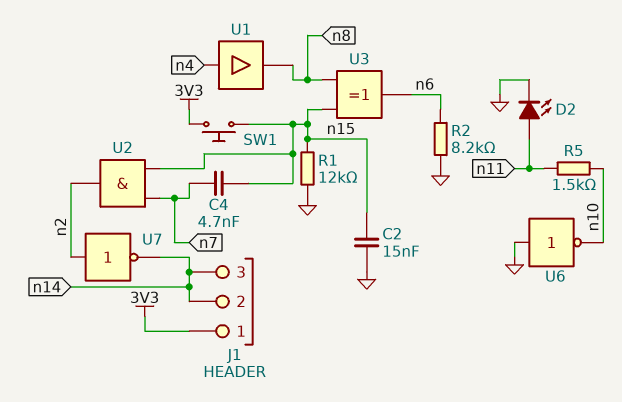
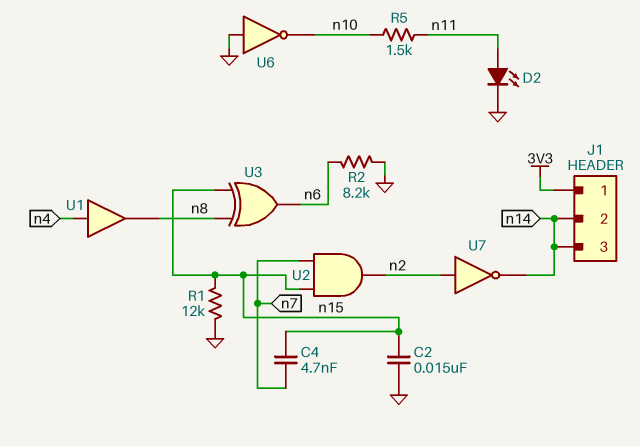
SW1: button (3V3, n15) -> none

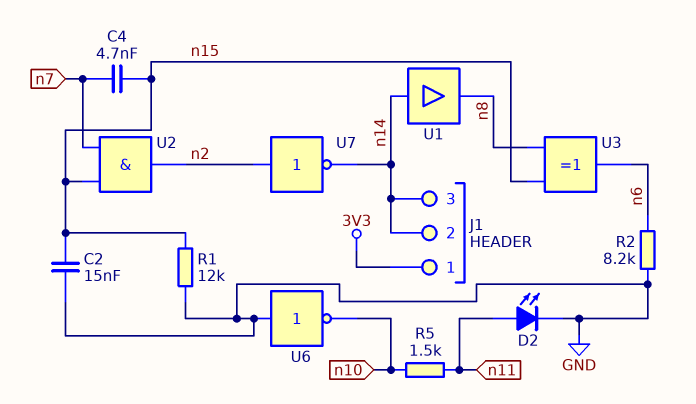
U1: buffer (in n4, out n8) -> buffer (in n14, out n8)

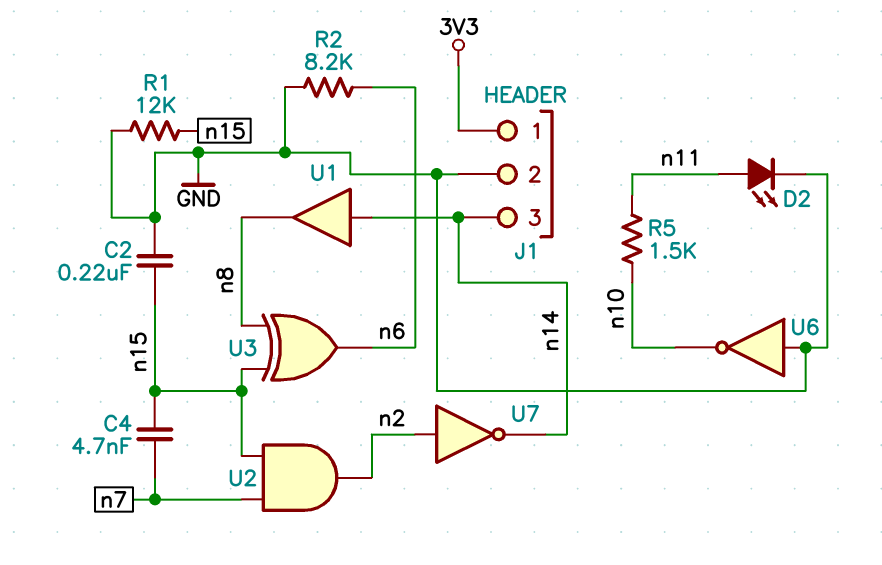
C2: 15nF (GND, n15) -> 220nF (GND, n15)
J1 pin 2: n14 -> GND

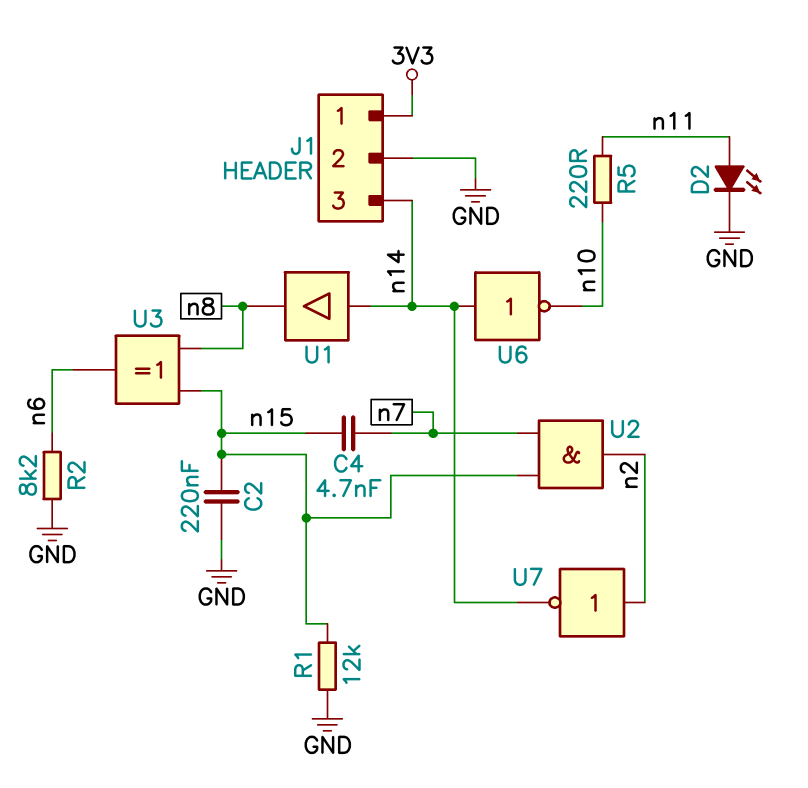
R5: 1.5k (n10, n11) -> 220 (n10, n11)
U6: NOT (in GND, out n10) -> NOT (in n14, out n10)

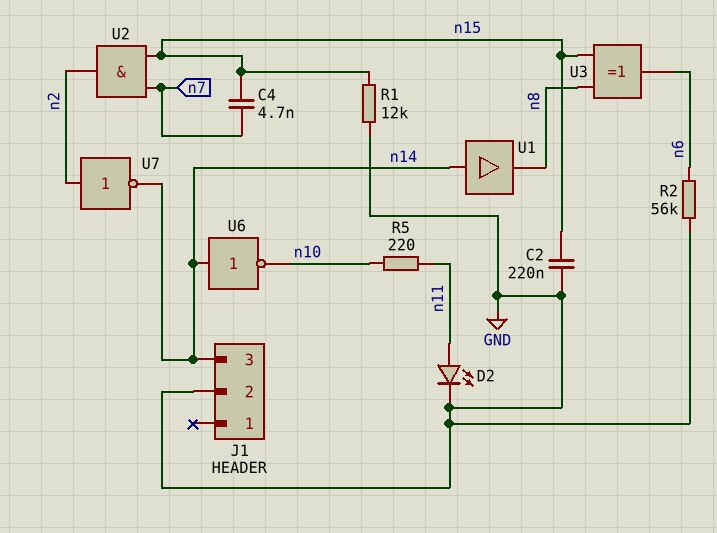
J1 pin 1: 3V3 -> none
R2: 8.2k (GND, n6) -> 56k (GND, n6)

